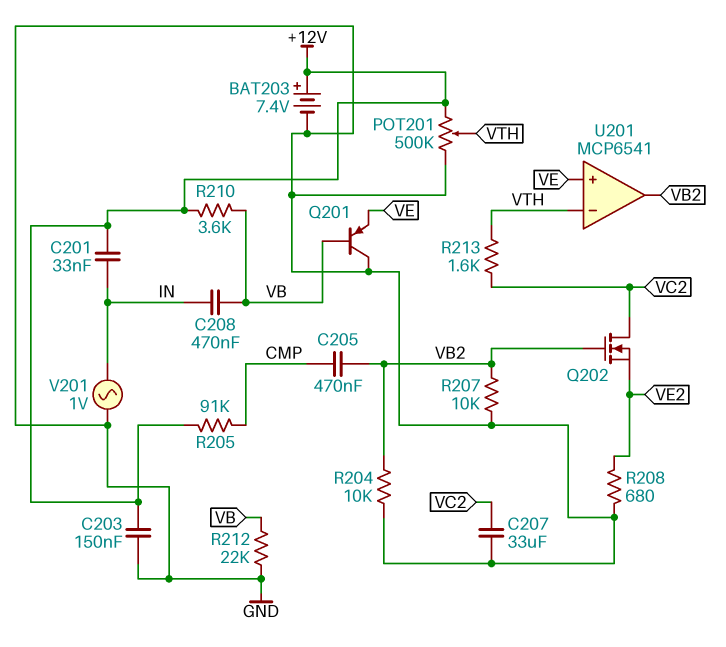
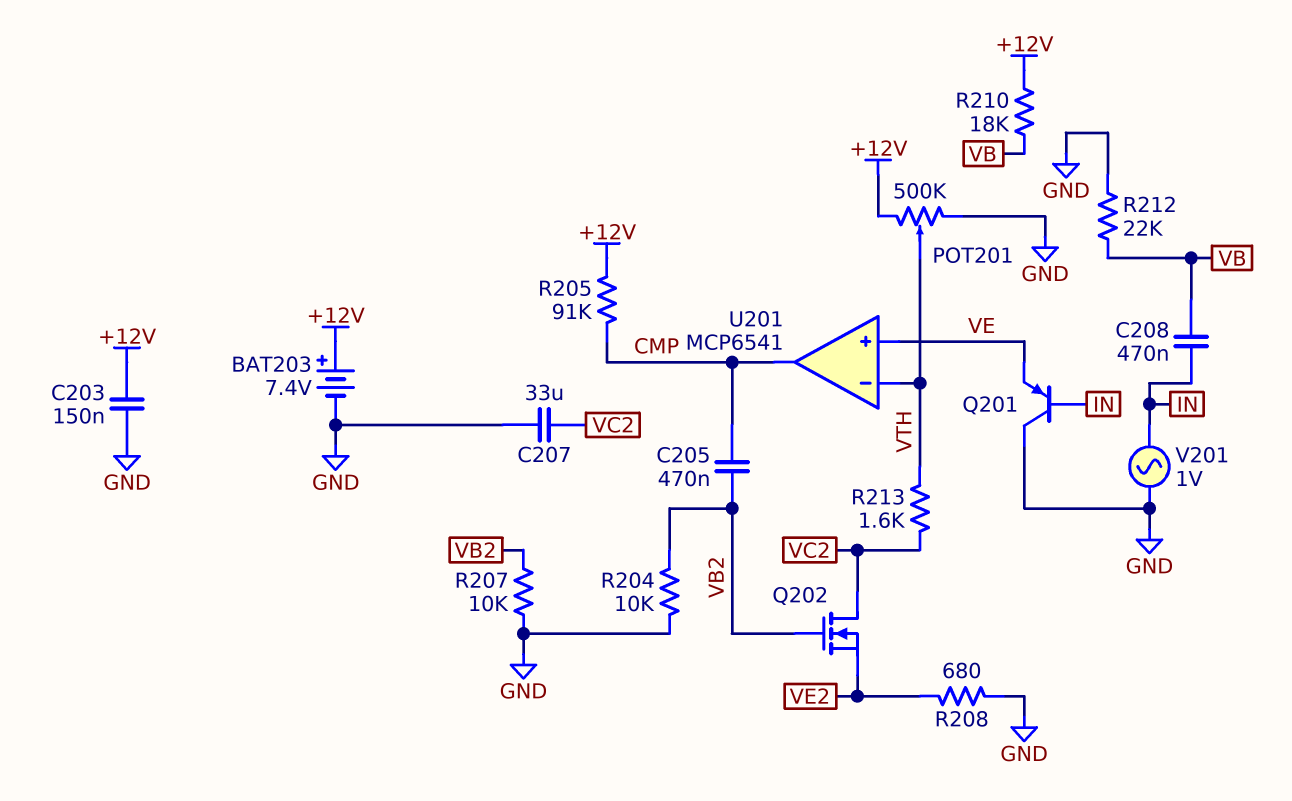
C201: 33nF (+12V, IN) -> none
Q201: PNP (B VB, C GND, E VE) -> PNP (B IN, C GND, E VE)
R210: 3.6k (+12V, VB) -> 18k (+12V, VB)
U201 pin out: VB2 -> CMP

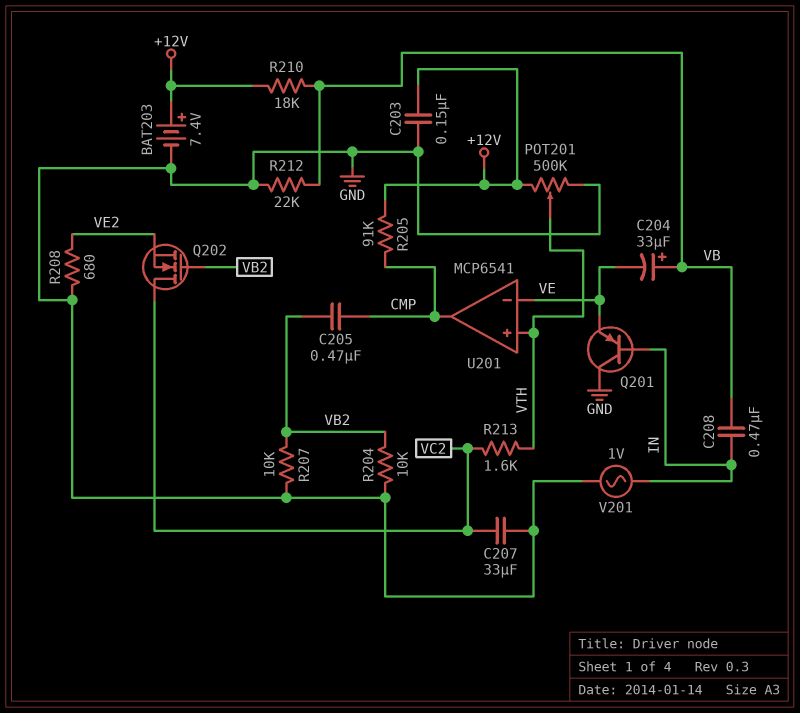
C204: none -> 33uF (plus VB, minus VE)
U201 pin in+: VE -> VTH
U201 pin in-: VTH -> VE

